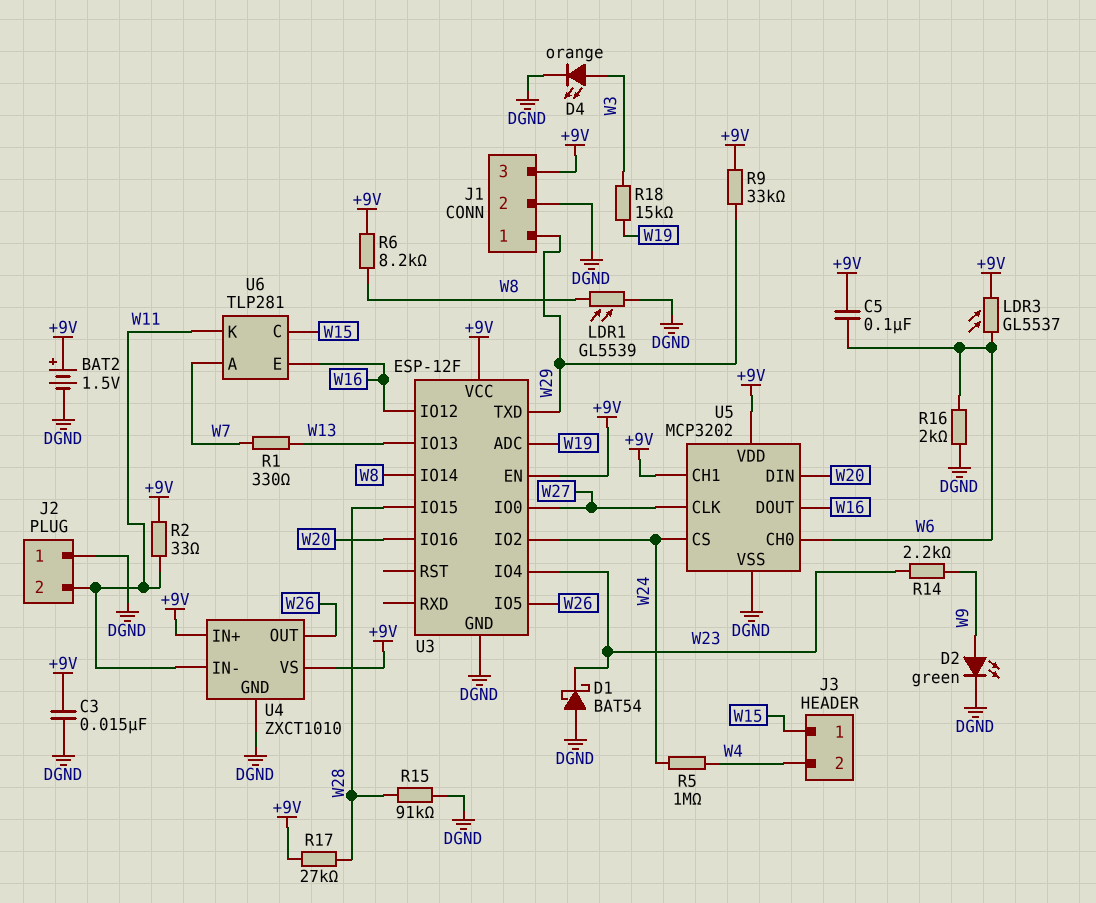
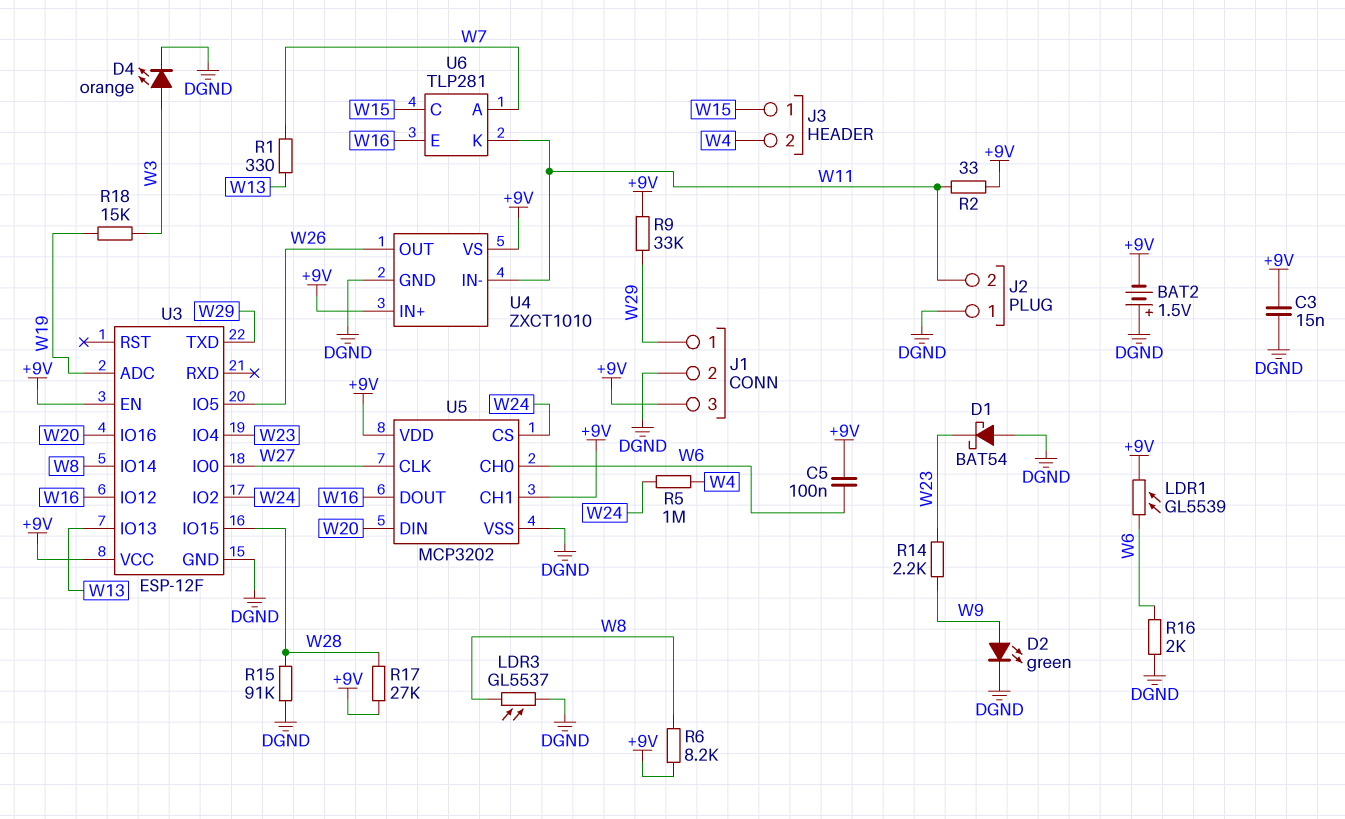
BAT2: 1.5V (plus +9V, minus DGND) -> 1.5V (plus DGND, minus +9V)
LDR1: GL5539 (DGND, W8) -> GL5539 (+9V, W6)
LDR3: GL5537 (+9V, W6) -> GL5537 (DGND, W8)

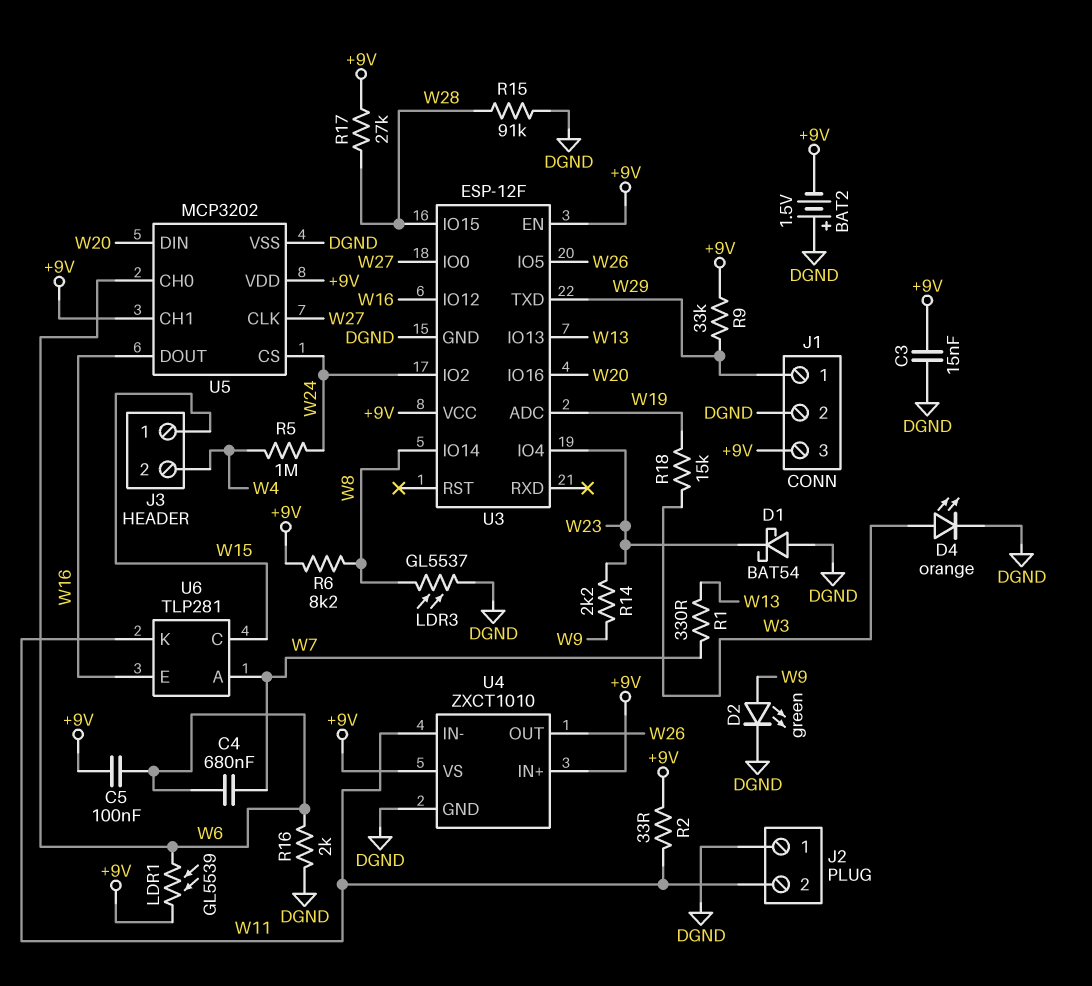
C4: none -> 680nF (W6, W7)

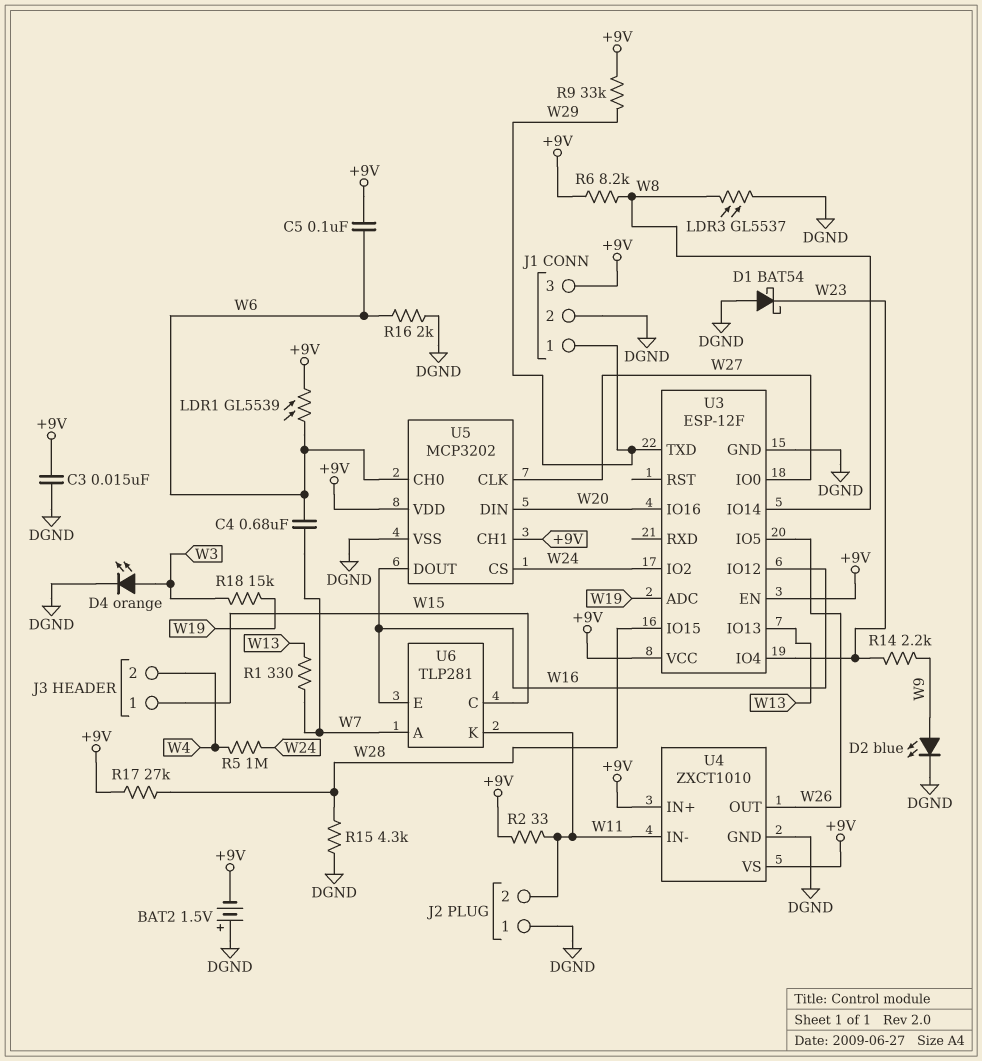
D2: LED green (A W9, K DGND) -> LED blue (A W9, K DGND)
R15: 91k (DGND, W28) -> 4.3k (DGND, W28)

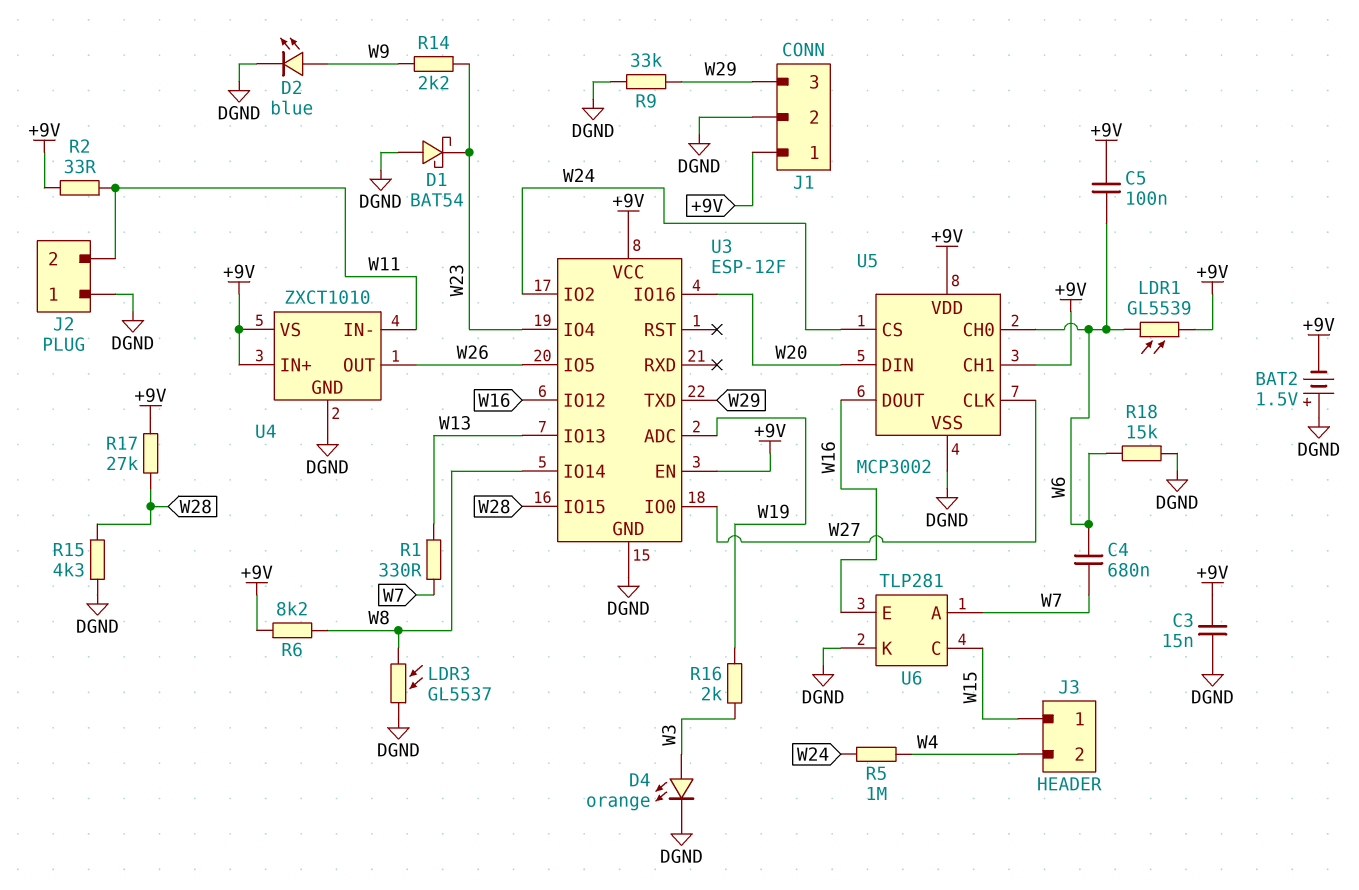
J1 pin 1: W29 -> +9V
J1 pin 3: +9V -> W29
R9: 33k (+9V, W29) -> 33k (DGND, W29)
R16: 2k (DGND, W6) -> 2k (W3, W19)
R18: 15k (W3, W19) -> 15k (DGND, W6)
U5: MCP3202 -> MCP3002
U6 pin K: W11 -> DGND

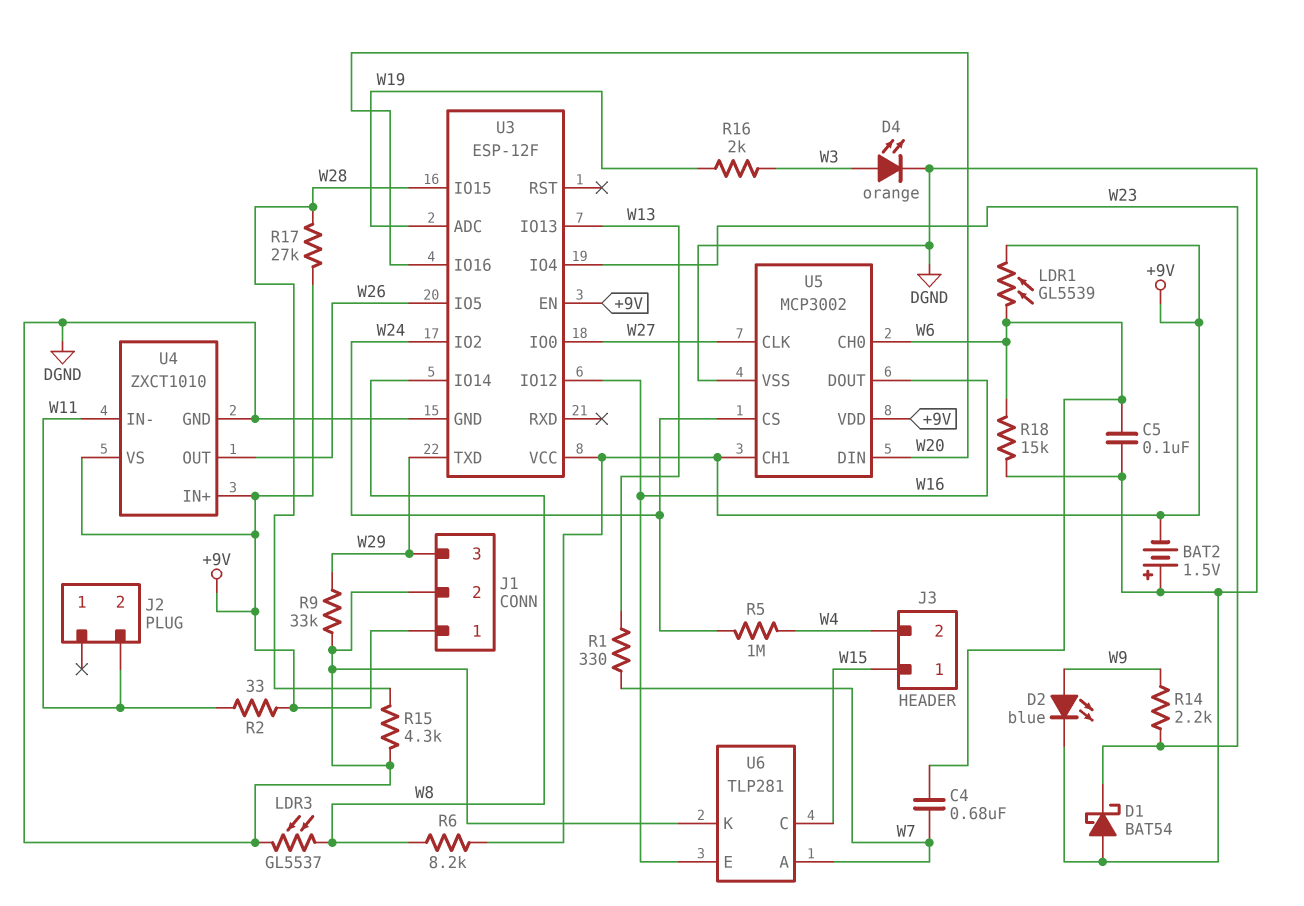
C3: 15nF (+9V, DGND) -> none
C5: 100nF (+9V, W6) -> 100nF (DGND, W6)
J2 pin 1: DGND -> none

